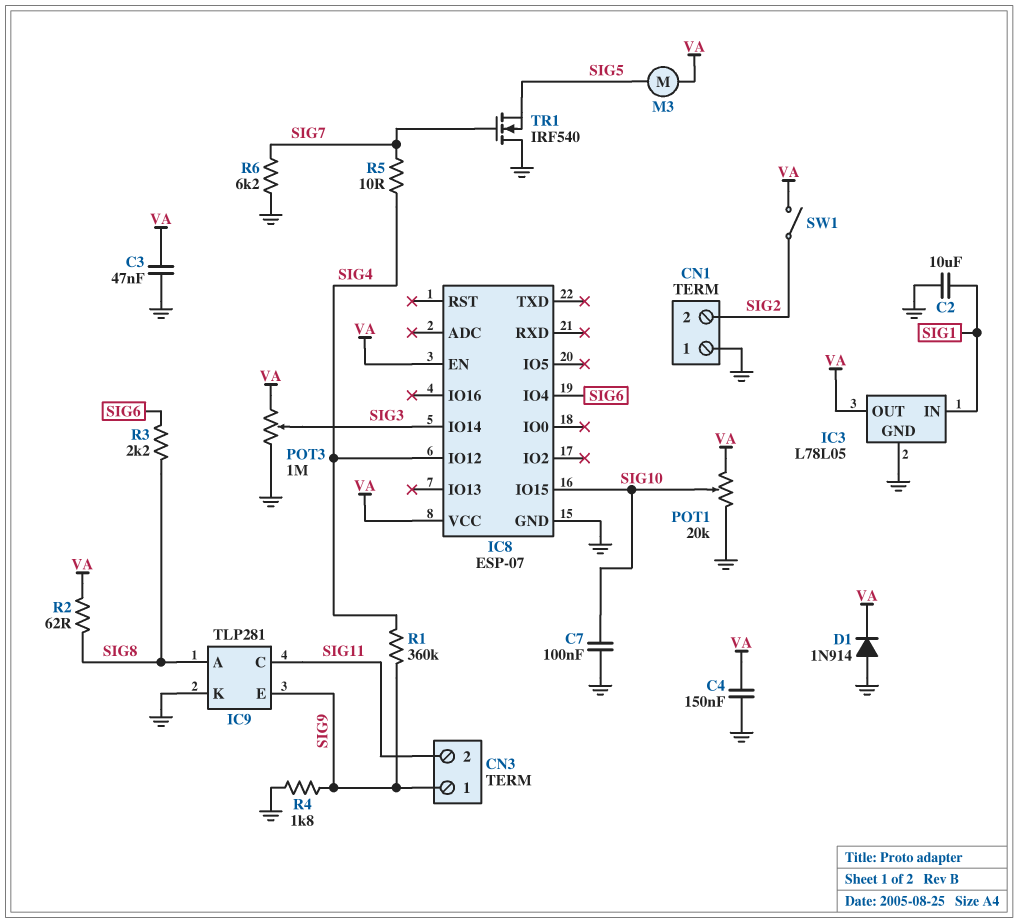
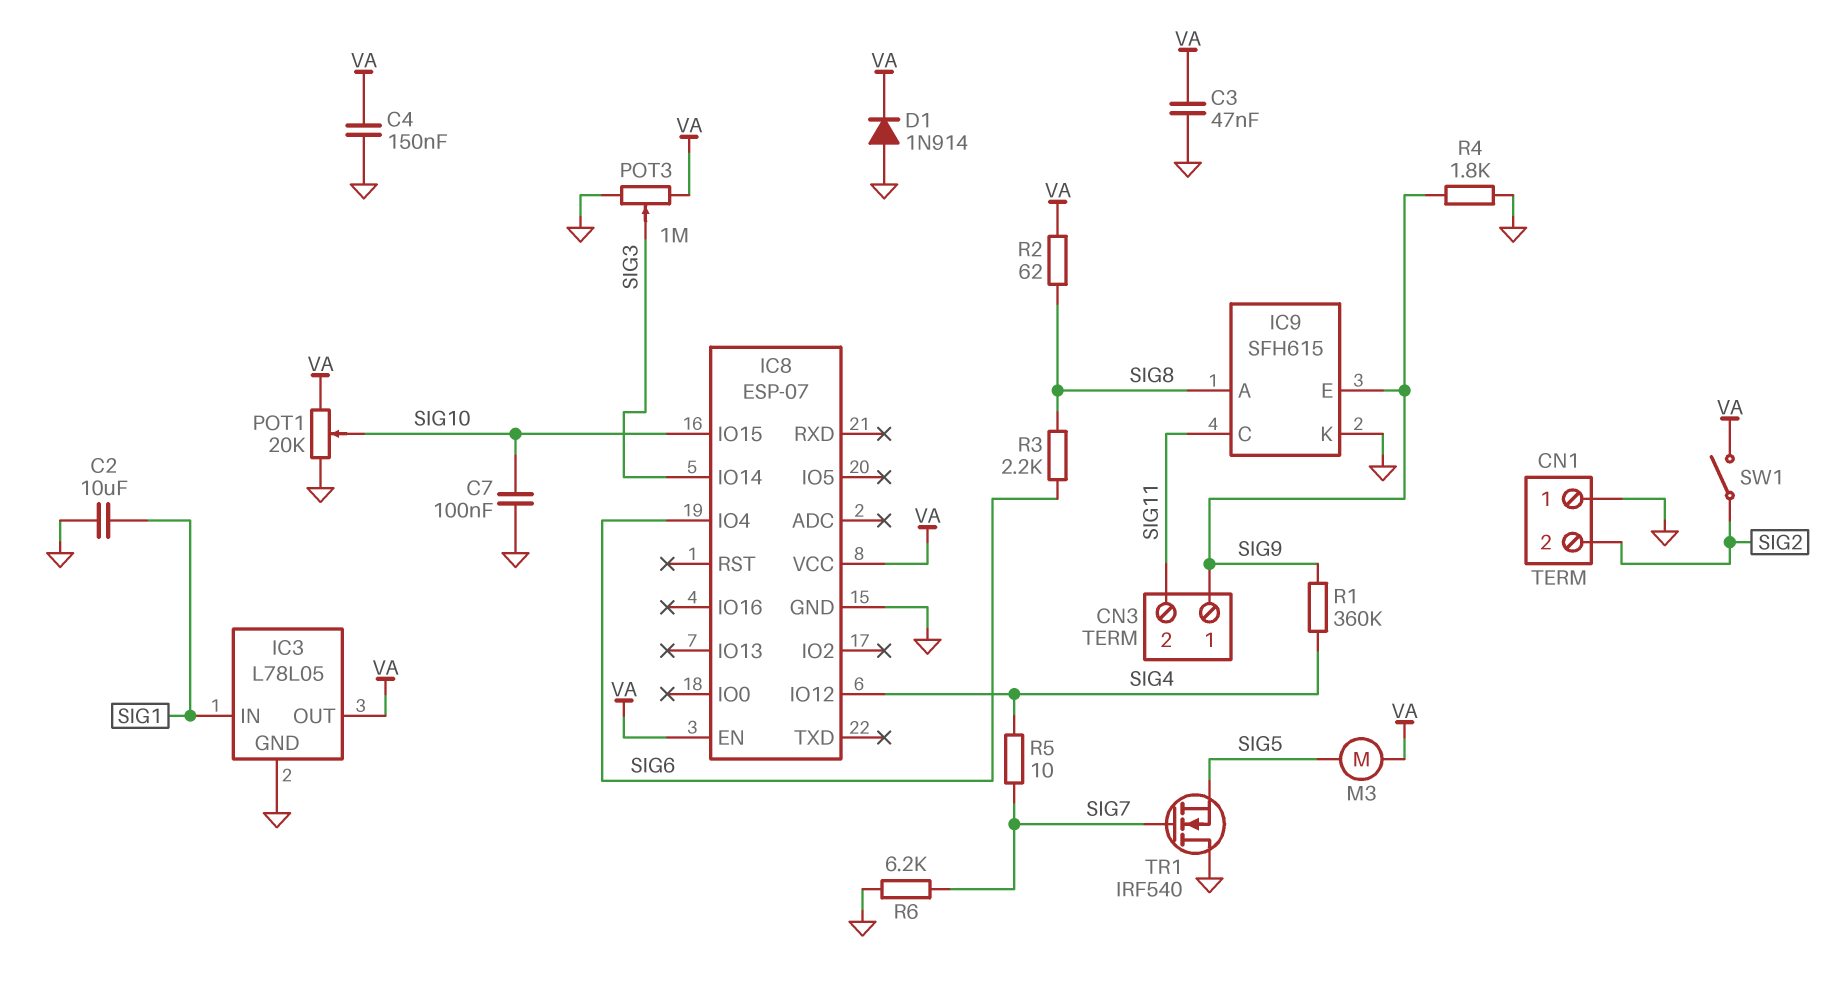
IC9: TLP281 -> SFH615

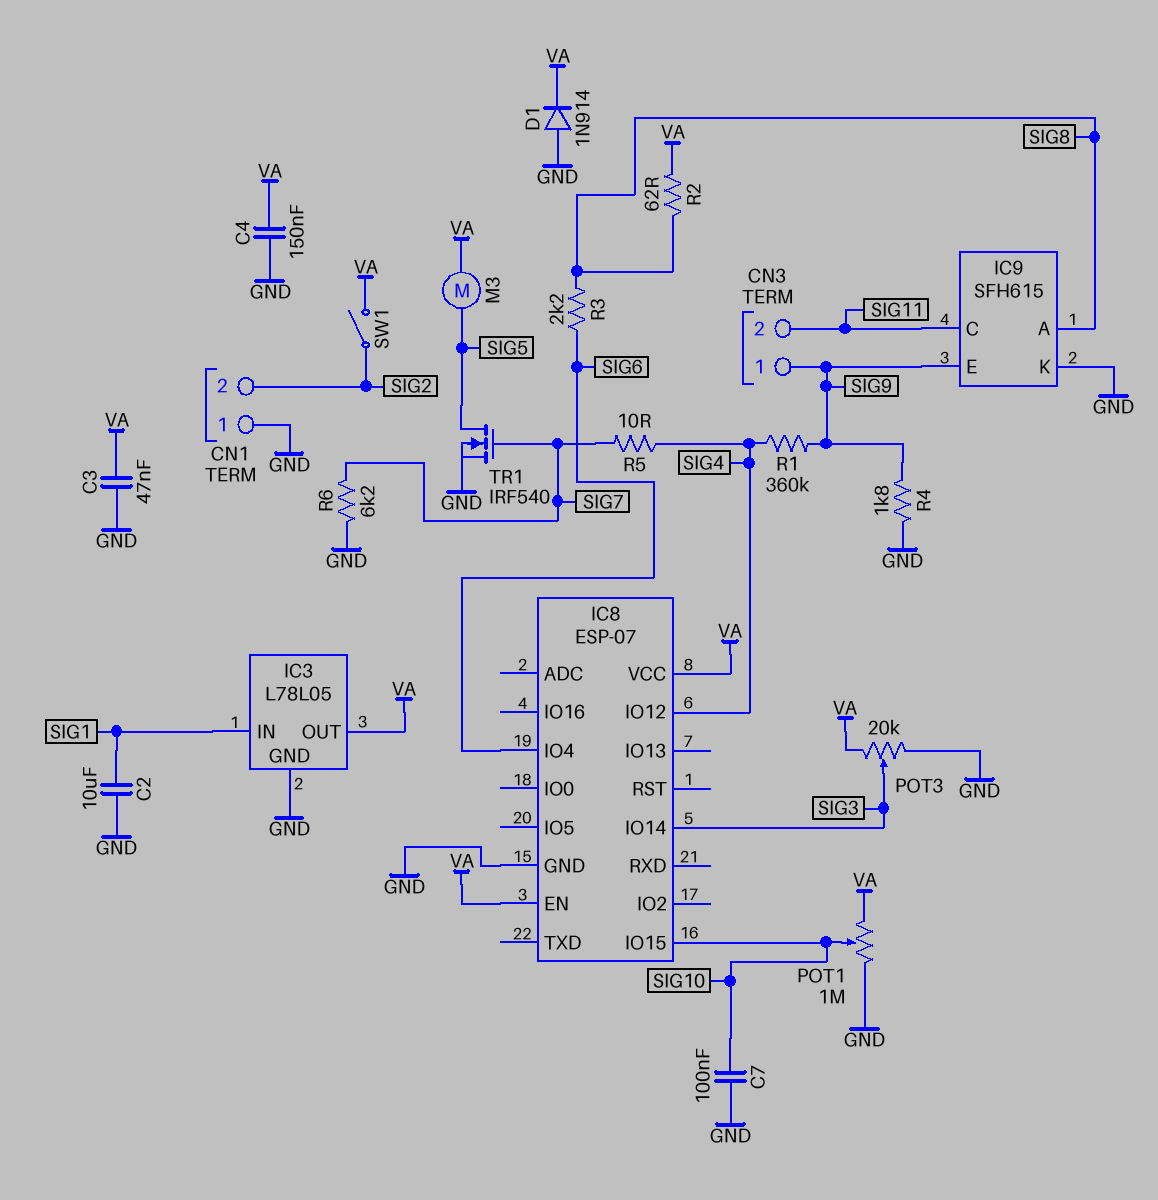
POT1: 20k (GND, VA, wiper SIG10) -> 1M (GND, VA, wiper SIG10)
POT3: 1M (GND, VA, wiper SIG3) -> 20k (GND, VA, wiper SIG3)
TR1: NMOS IRF540 (G SIG7, D GND, S SIG5) -> NMOS IRF540 (G SIG7, D SIG5, S GND)

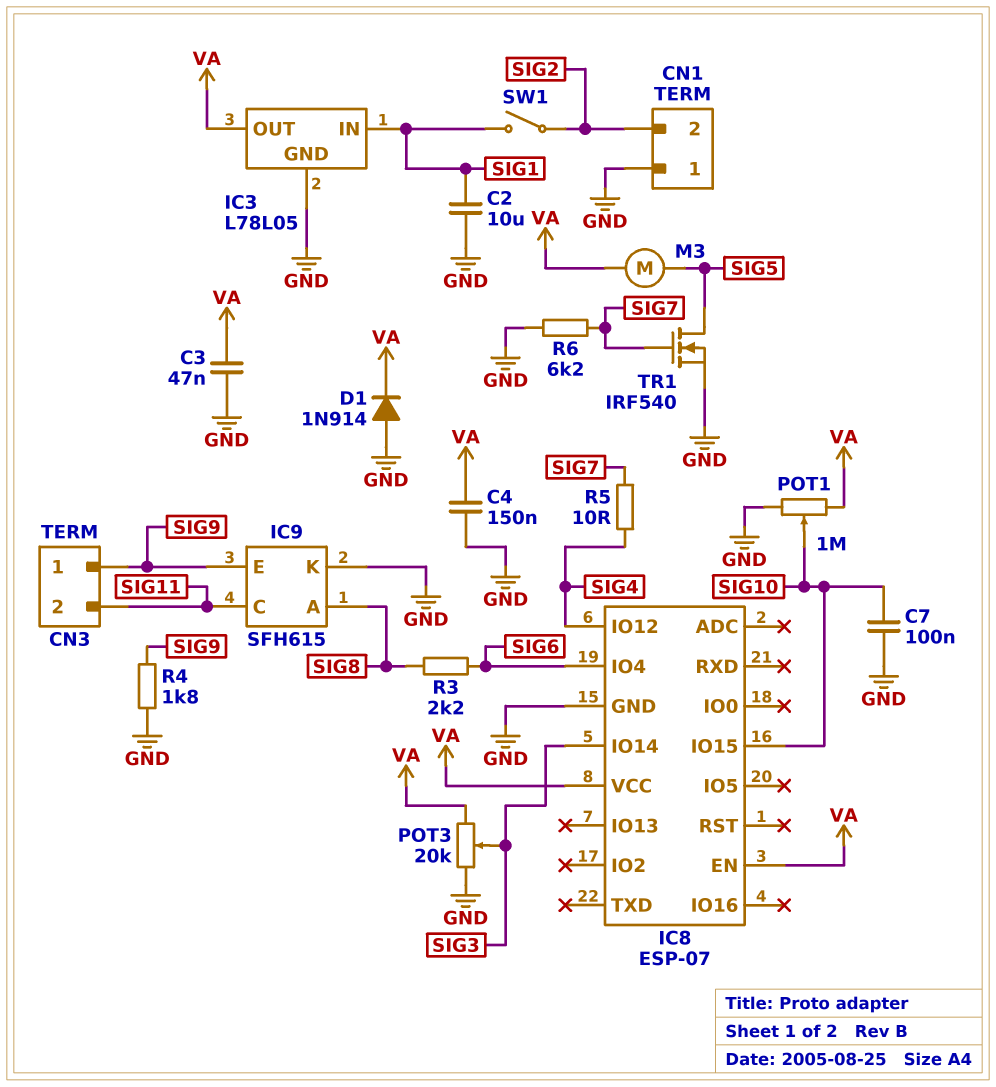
R1: 360k (SIG4, SIG9) -> none
R2: 62 (SIG8, VA) -> none
SW1: switch (SIG2, VA) -> switch (SIG1, SIG2)

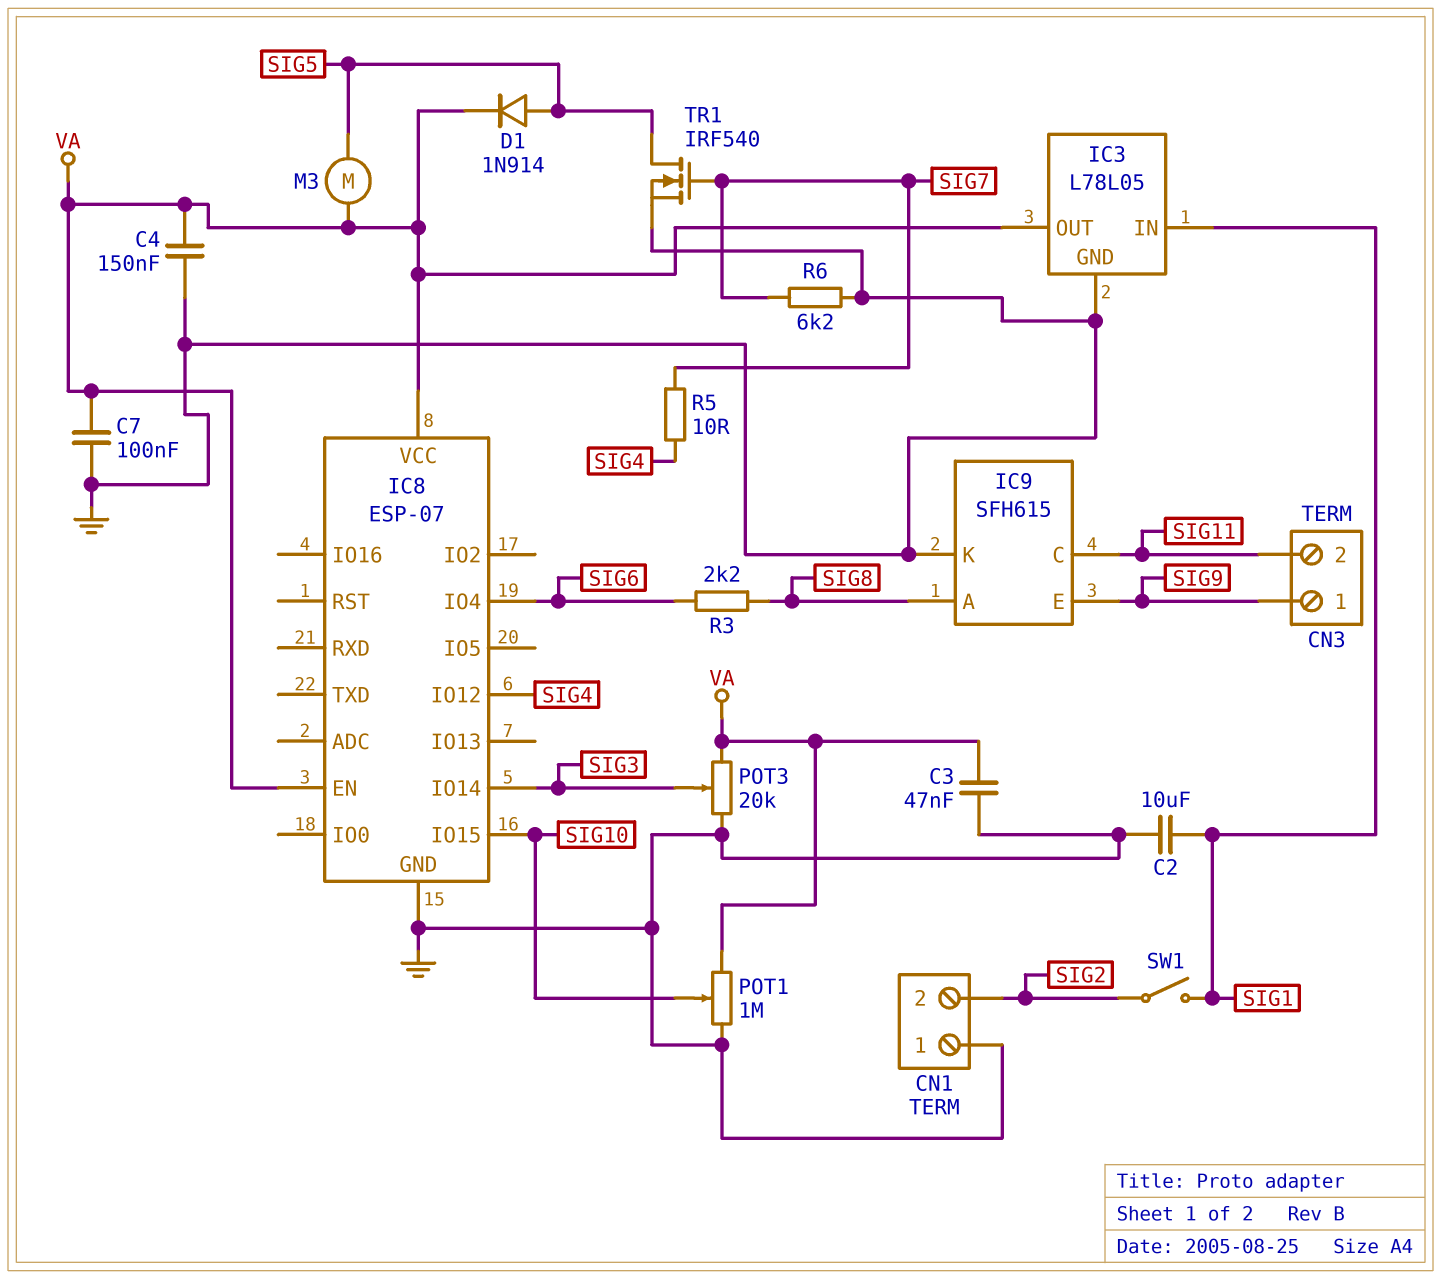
C7: 100nF (GND, SIG10) -> 100nF (GND, VA)
D1: diode 1N914 (A GND, K VA) -> diode 1N914 (A SIG5, K VA)
R4: 1.8k (GND, SIG9) -> none

